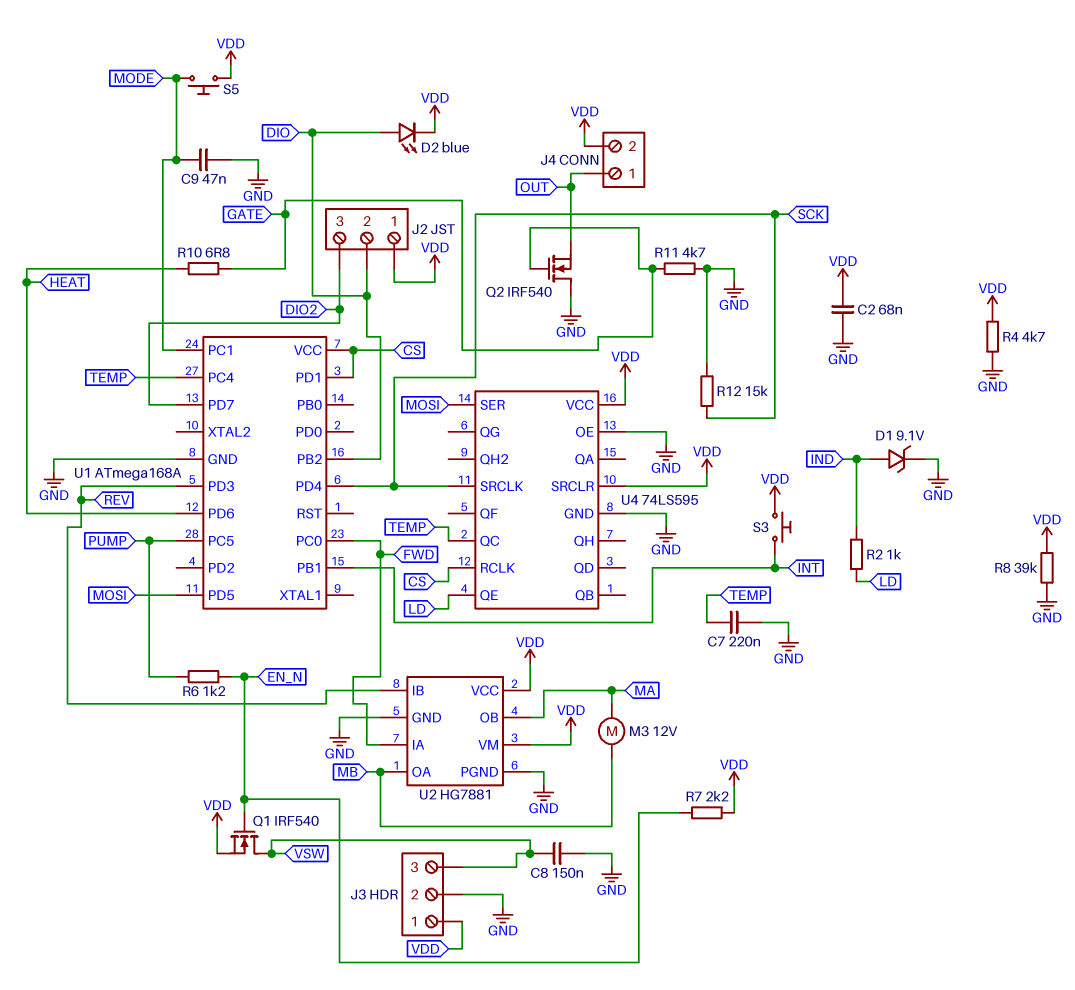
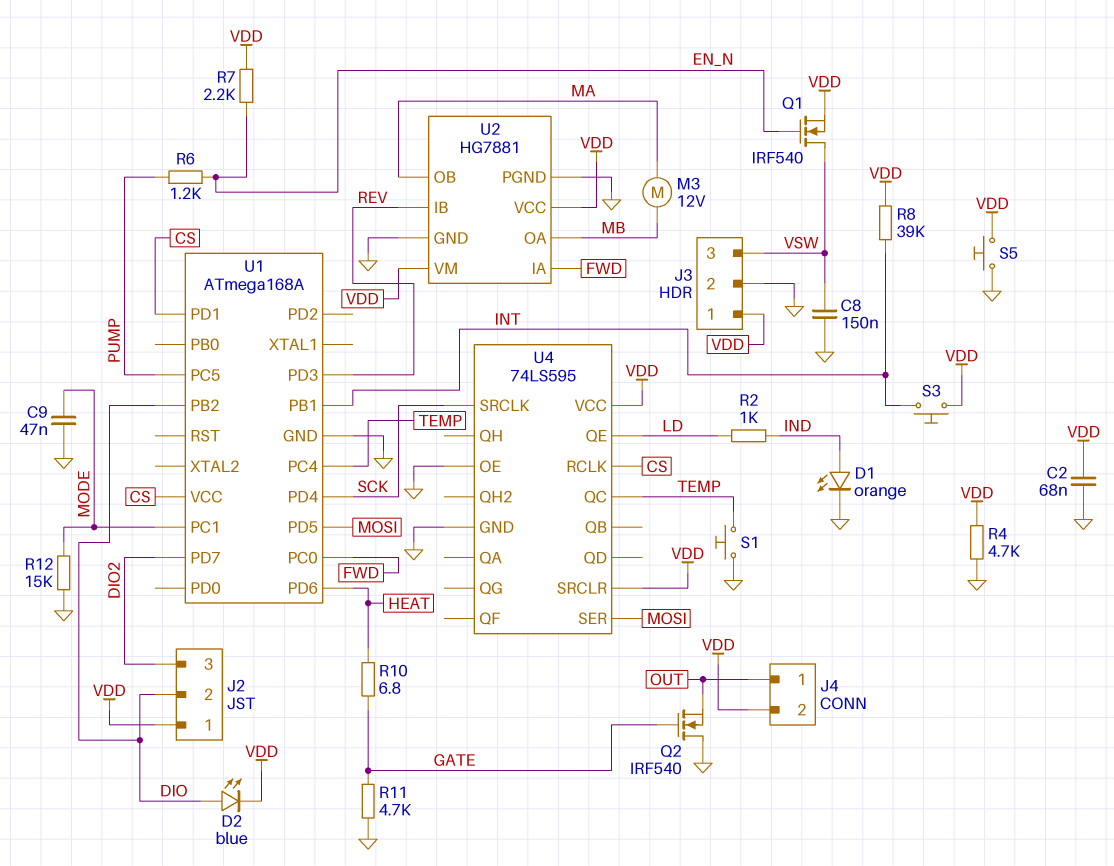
C7: 220nF (GND, TEMP) -> none
D1: zener 9.1V (A IND, K GND) -> LED orange (A IND, K GND)
R8: 39k (GND, VDD) -> 39k (INT, VDD)
R12: 15k (GND, SCK) -> 15k (GND, MODE)
S1: none -> button (GND, TEMP)
S5: button (MODE, VDD) -> button (GND, VDD)

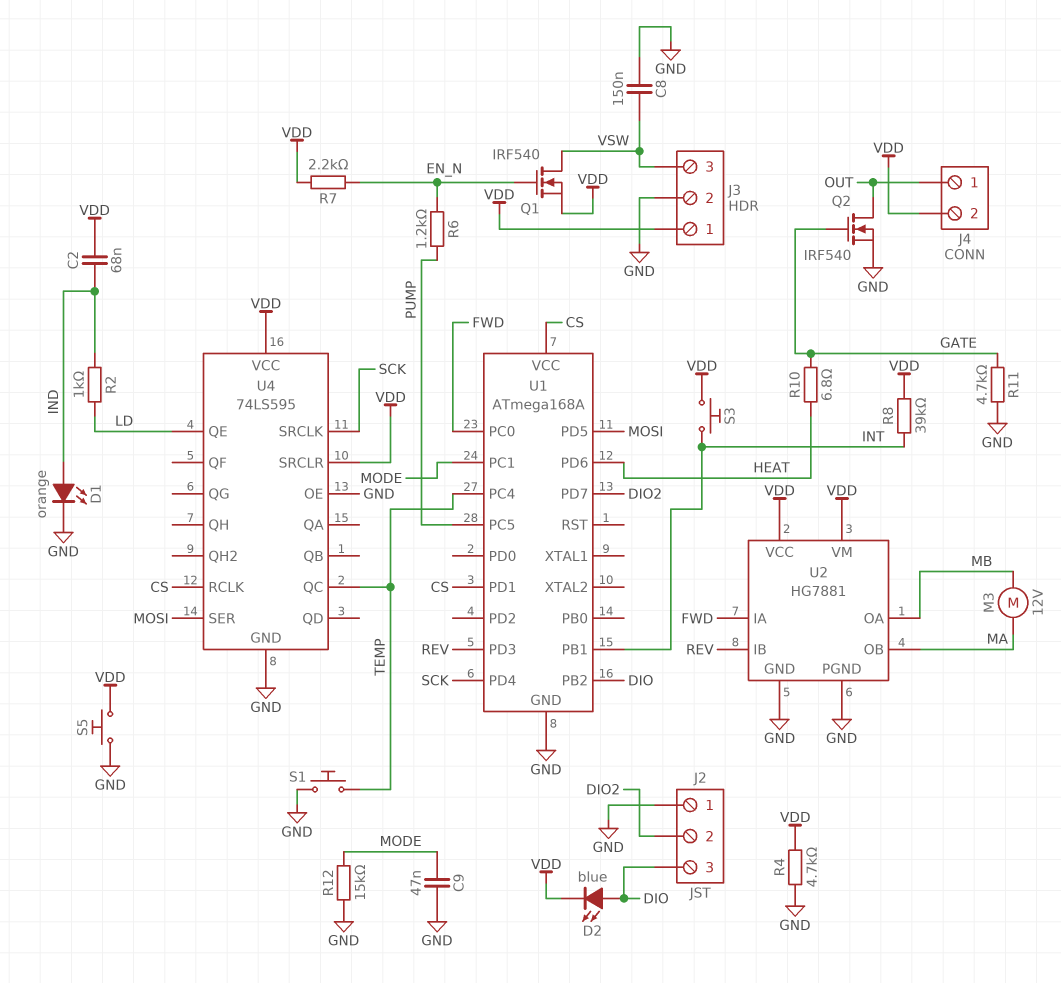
C2: 68nF (GND, VDD) -> 68nF (IND, VDD)
J2 pin 1: VDD -> GND
J2 pin 2: DIO -> DIO2
J2 pin 3: DIO2 -> DIO
Q2: NMOS IRF540 (G GATE, D GND, S OUT) -> NMOS IRF540 (G GATE, D OUT, S GND)

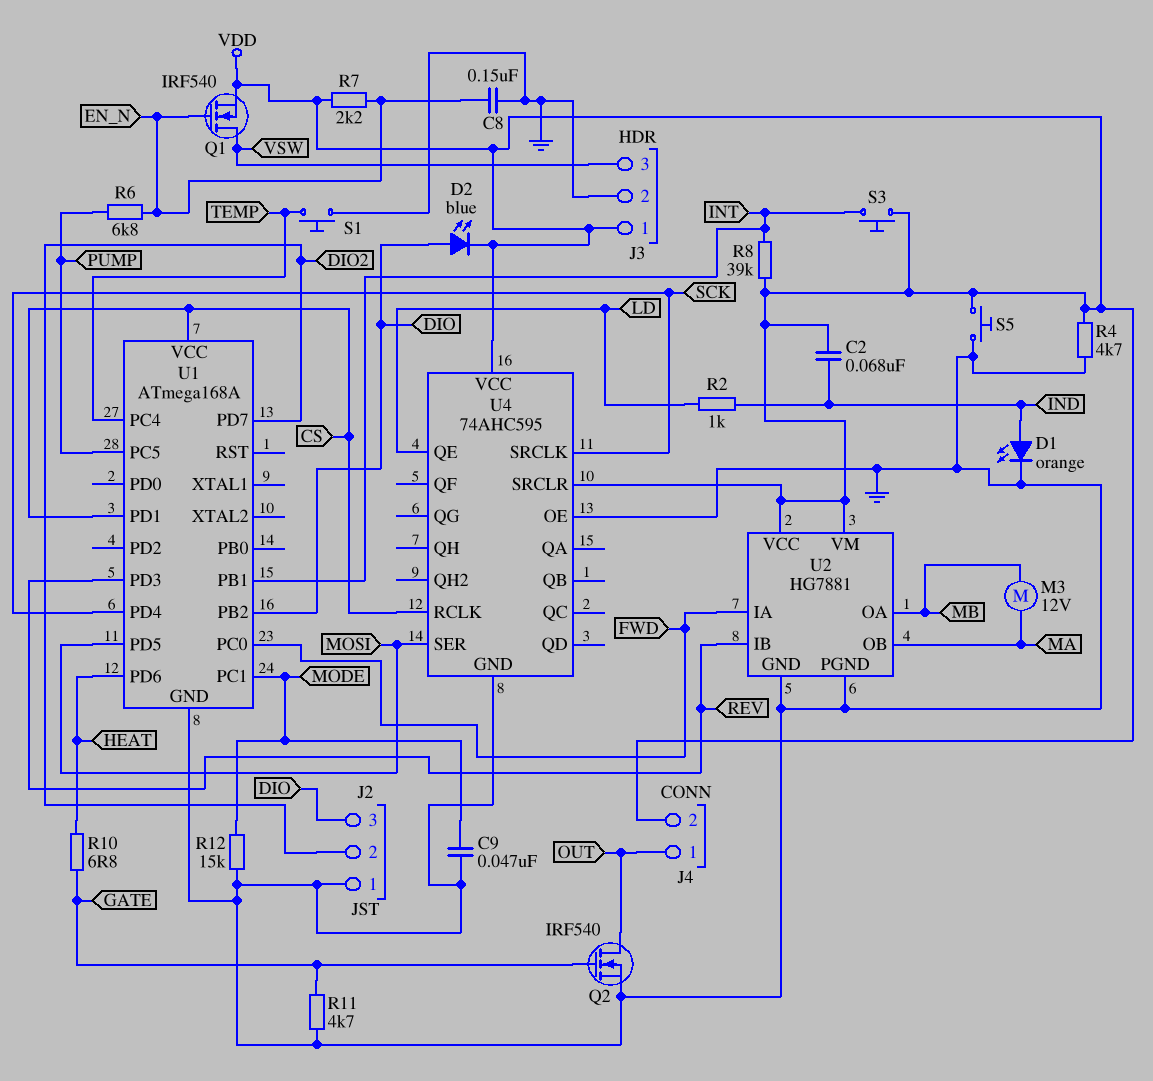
C8: 150nF (GND, VSW) -> 150nF (EN_N, GND)
R6: 1.2k (EN_N, PUMP) -> 6.8k (EN_N, PUMP)
U4: 74LS595 -> 74AHC595
U4 pin QC: TEMP -> none

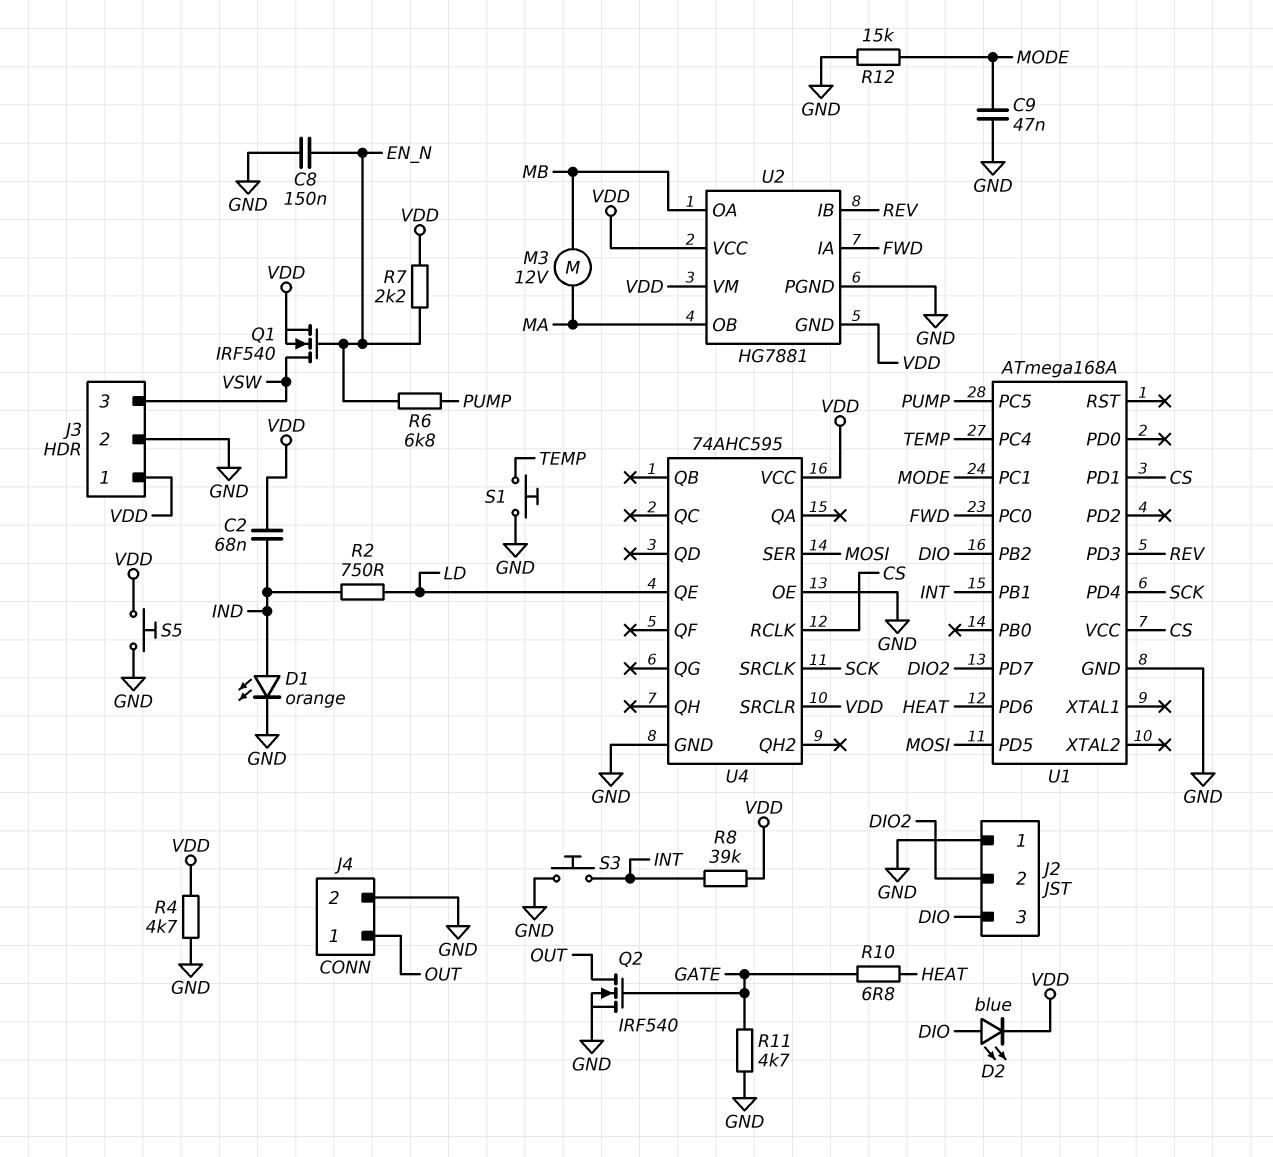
J4 pin 2: VDD -> GND
R2: 1k (IND, LD) -> 750 (IND, LD)
S3: button (INT, VDD) -> button (GND, INT)
U2 pin GND: GND -> VDD

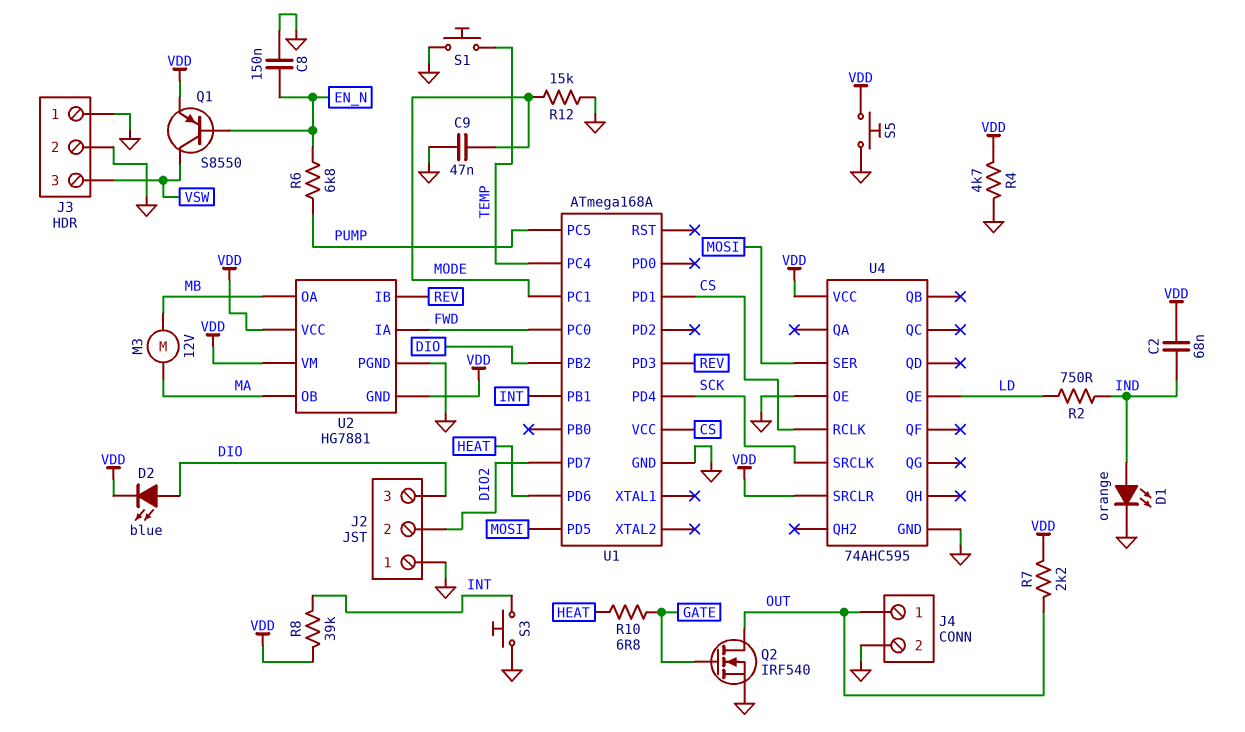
J3 pin 1: VDD -> GND
Q1: NMOS IRF540 (G EN_N, D VSW, S VDD) -> PNP S8550 (B EN_N, C VSW, E VDD)
R7: 2.2k (EN_N, VDD) -> 2.2k (OUT, VDD)
R11: 4.7k (GATE, GND) -> none

